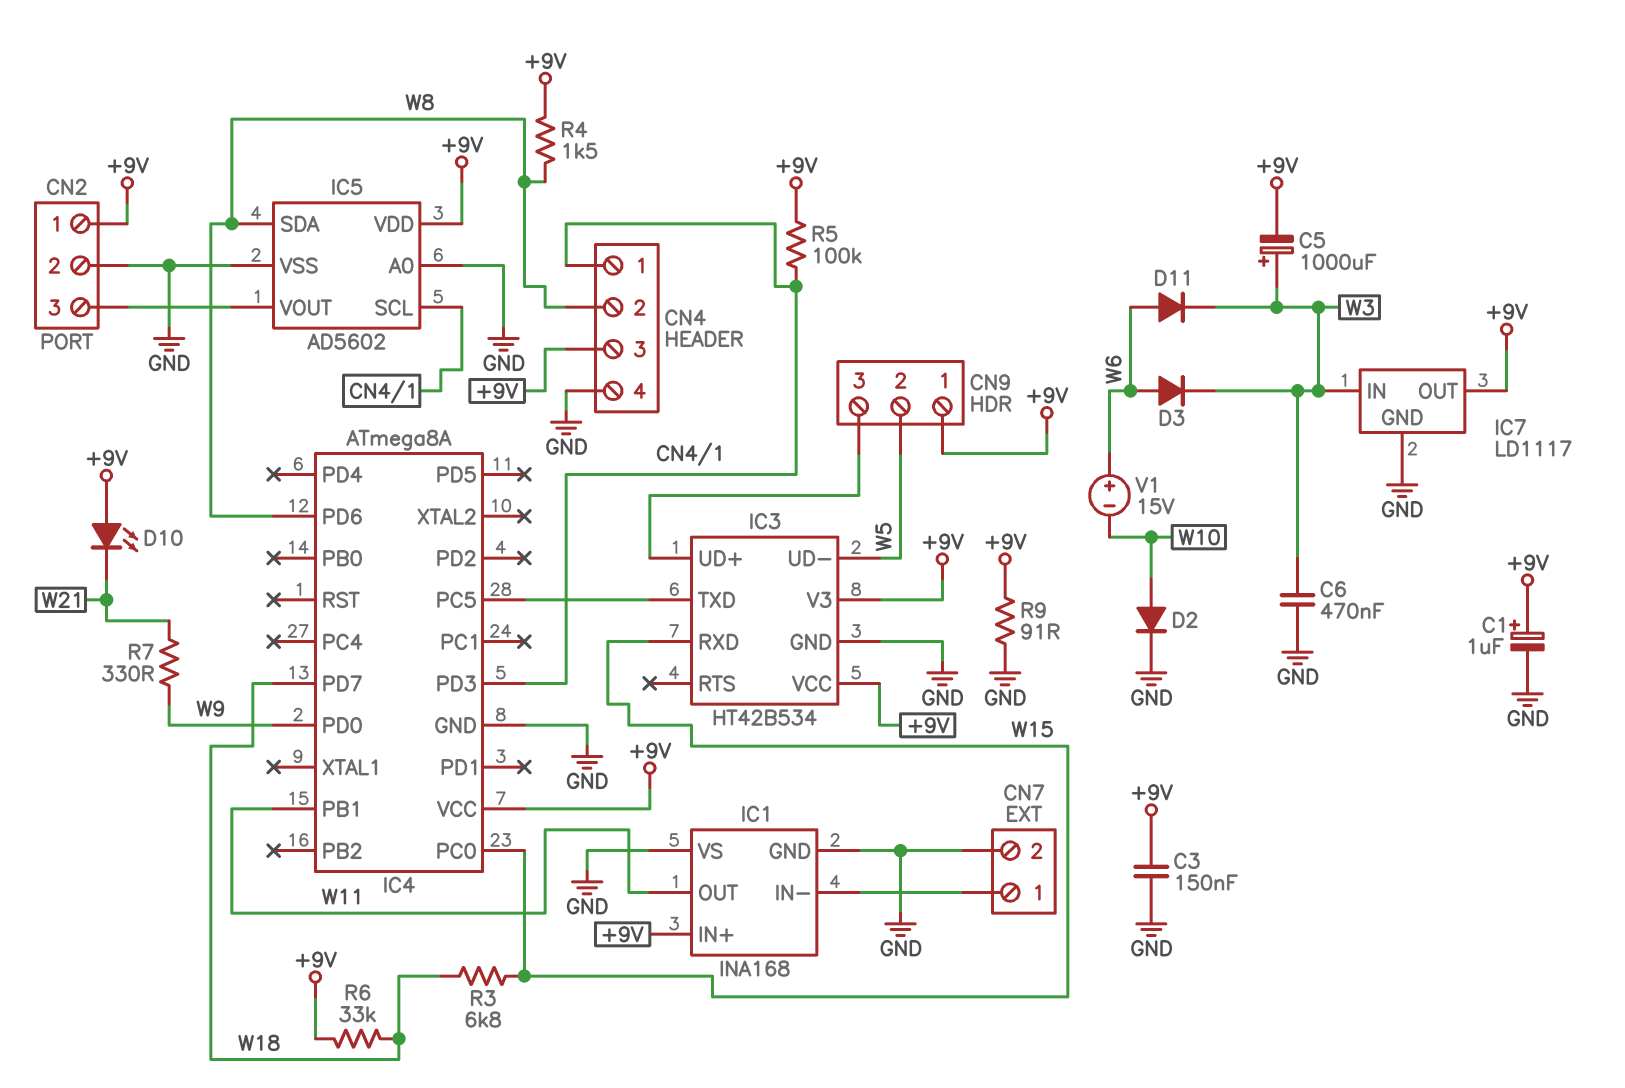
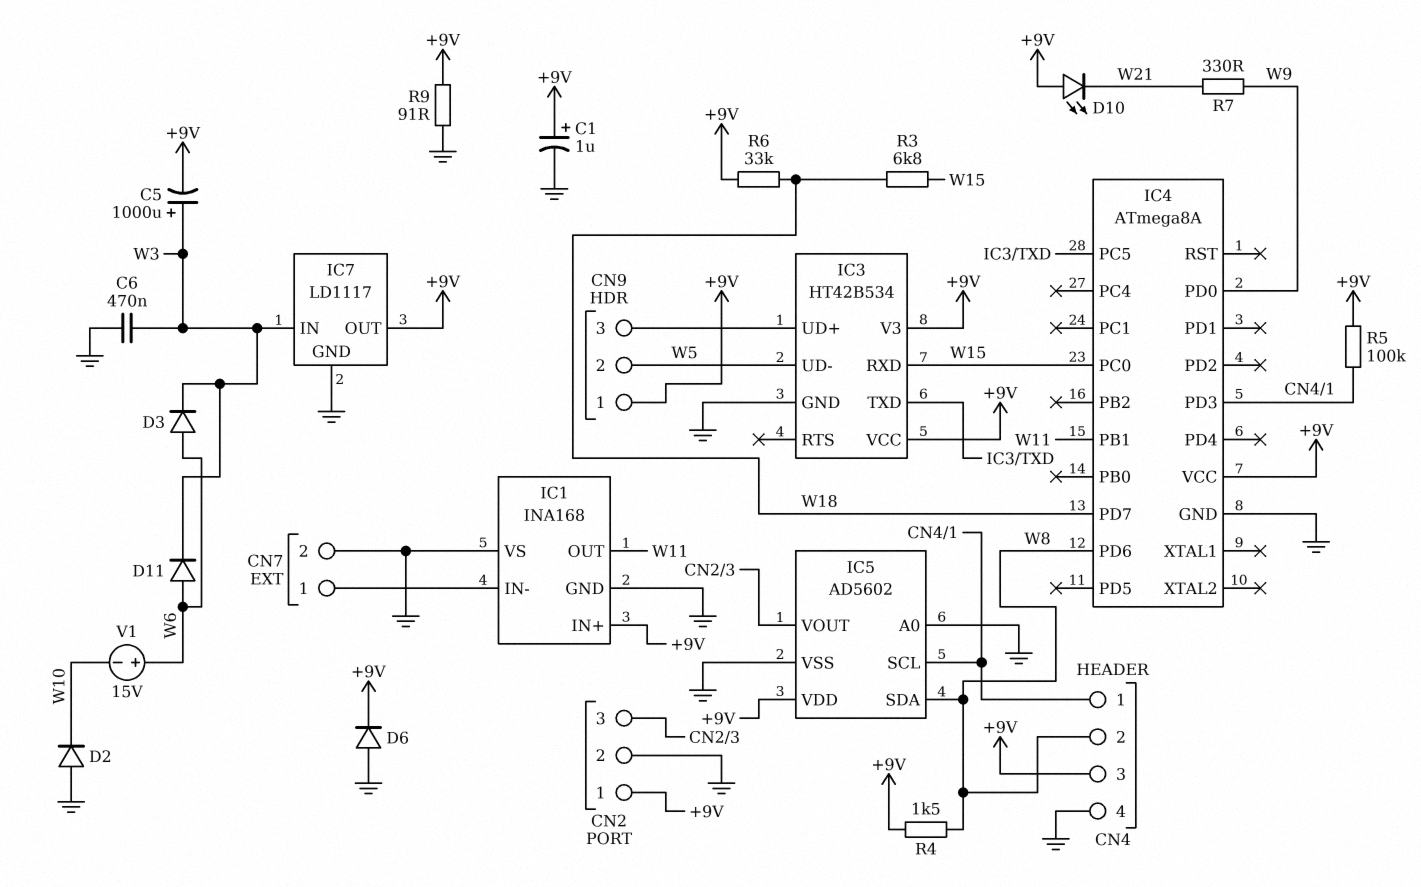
C3: 150nF (+9V, GND) -> none
D2: diode (A W10, K GND) -> diode (A GND, K W10)
D6: none -> diode (A GND, K +9V)

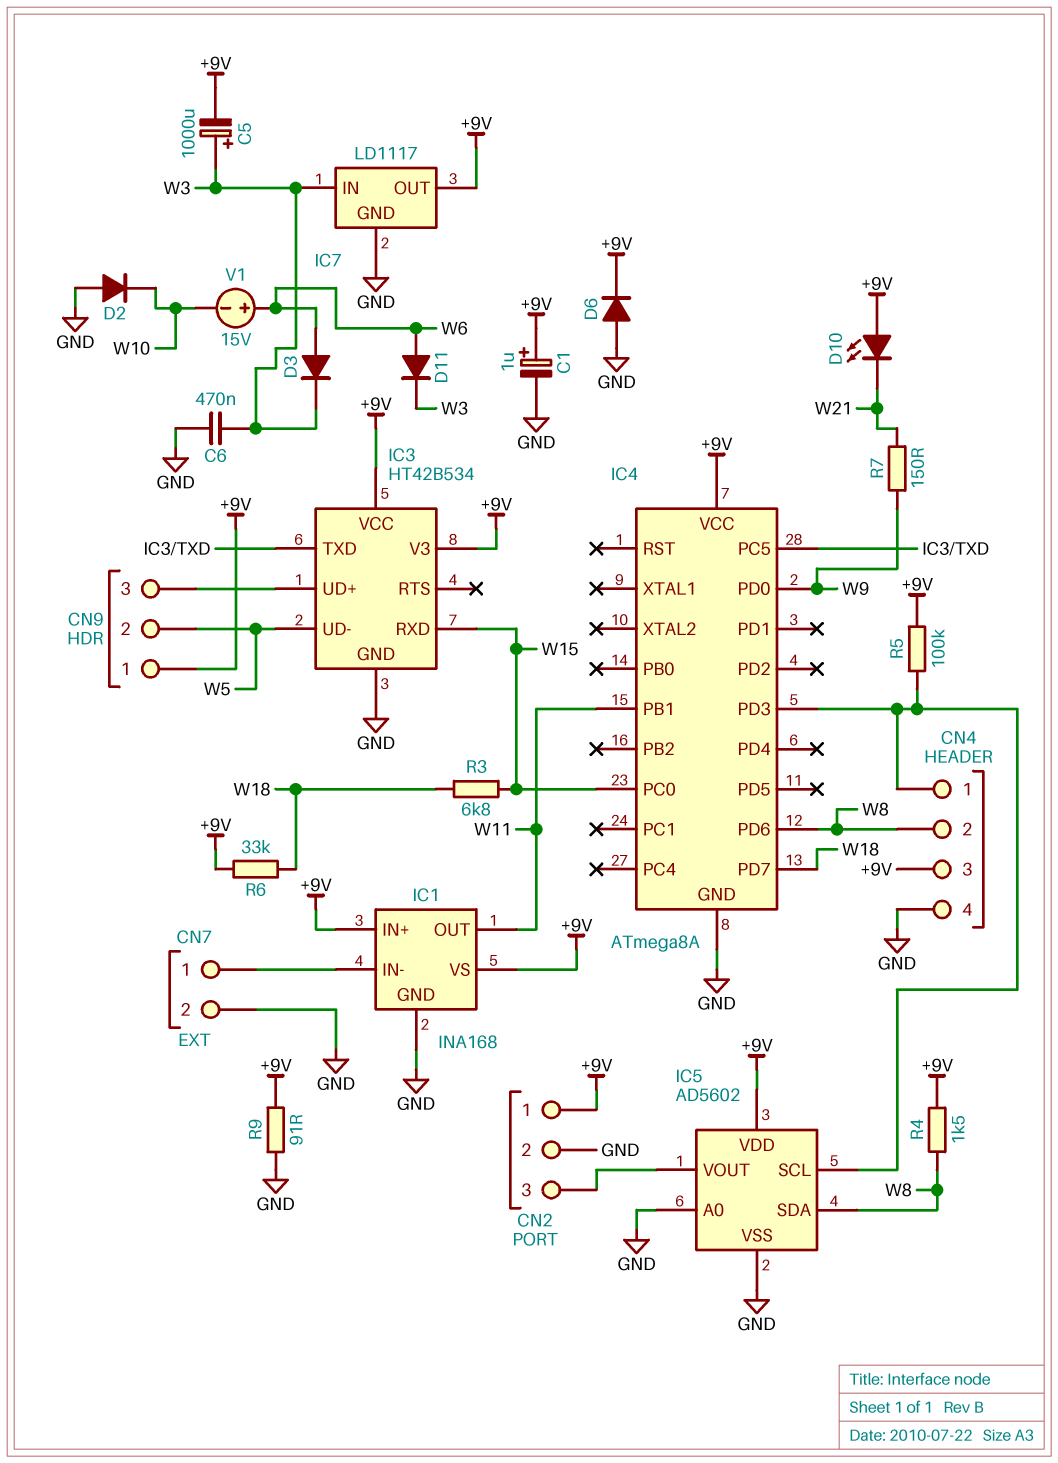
IC1 pin VS: GND -> +9V
R7: 330 (W9, W21) -> 150 (W9, W21)

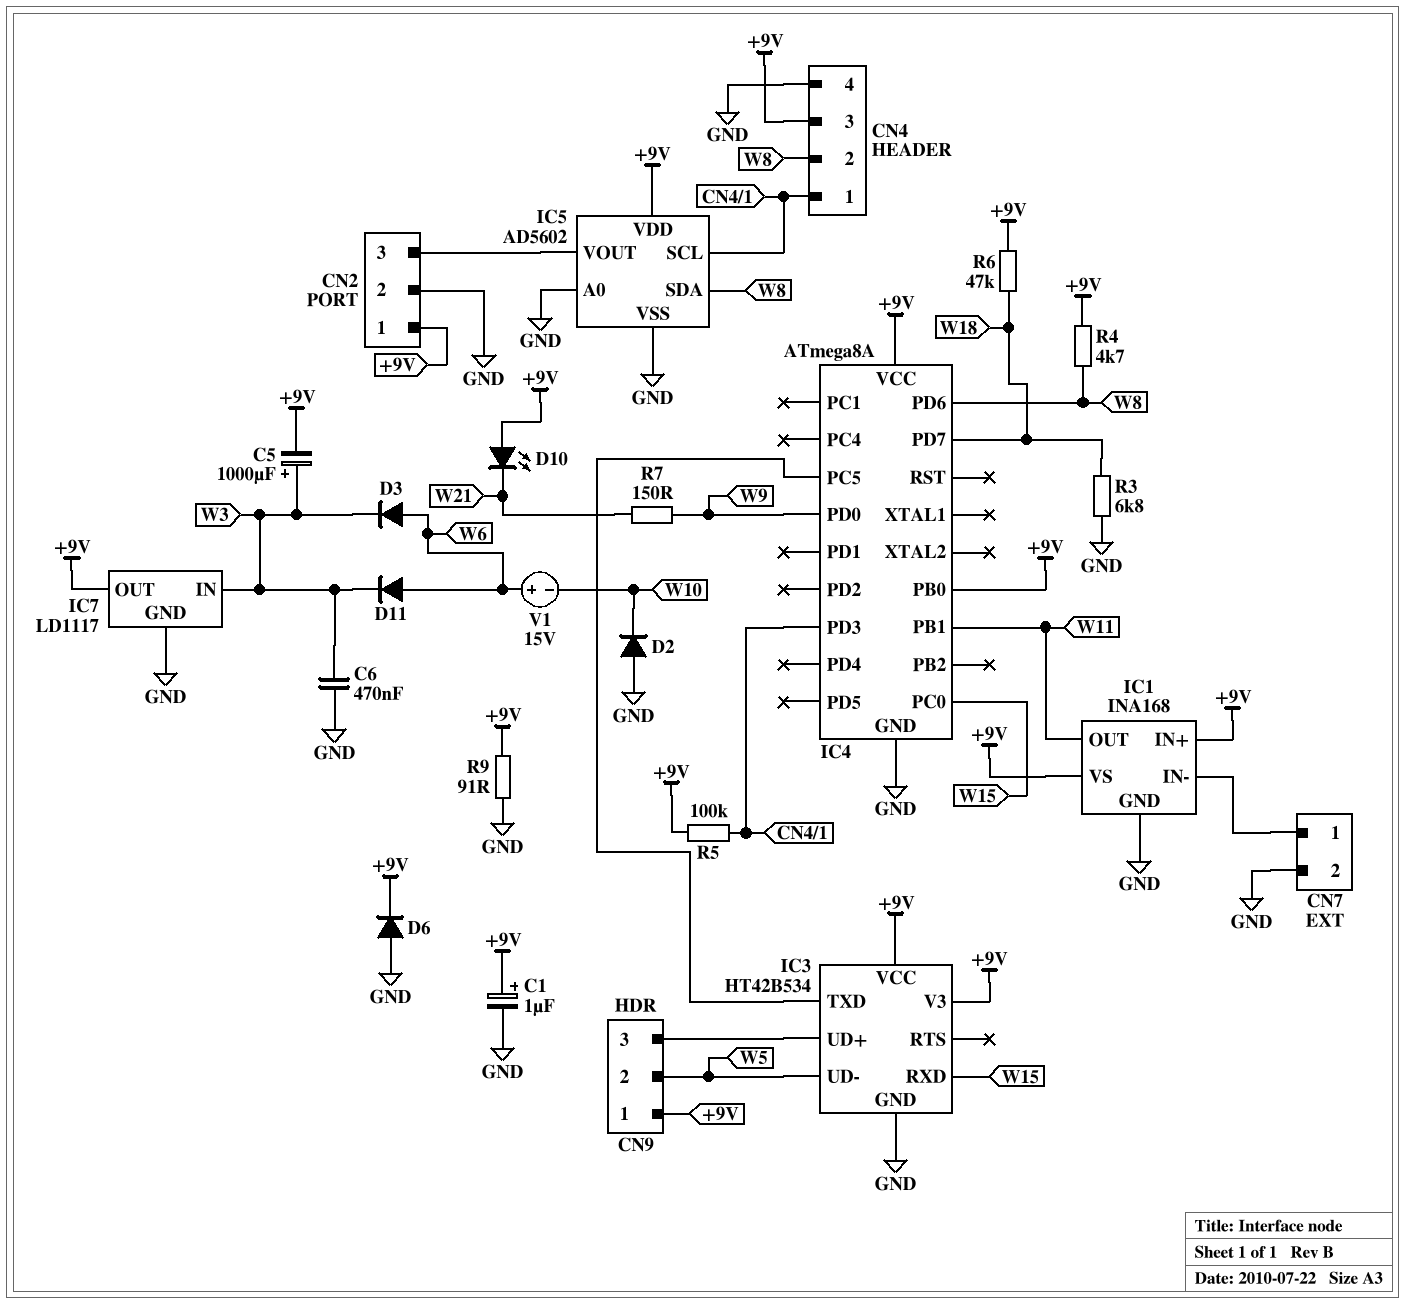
IC4 pin PB0: none -> +9V
R3: 6.8k (W15, W18) -> 6.8k (GND, W18)
R4: 1.5k (+9V, W8) -> 4.7k (+9V, W8)
R6: 33k (+9V, W18) -> 47k (+9V, W18)

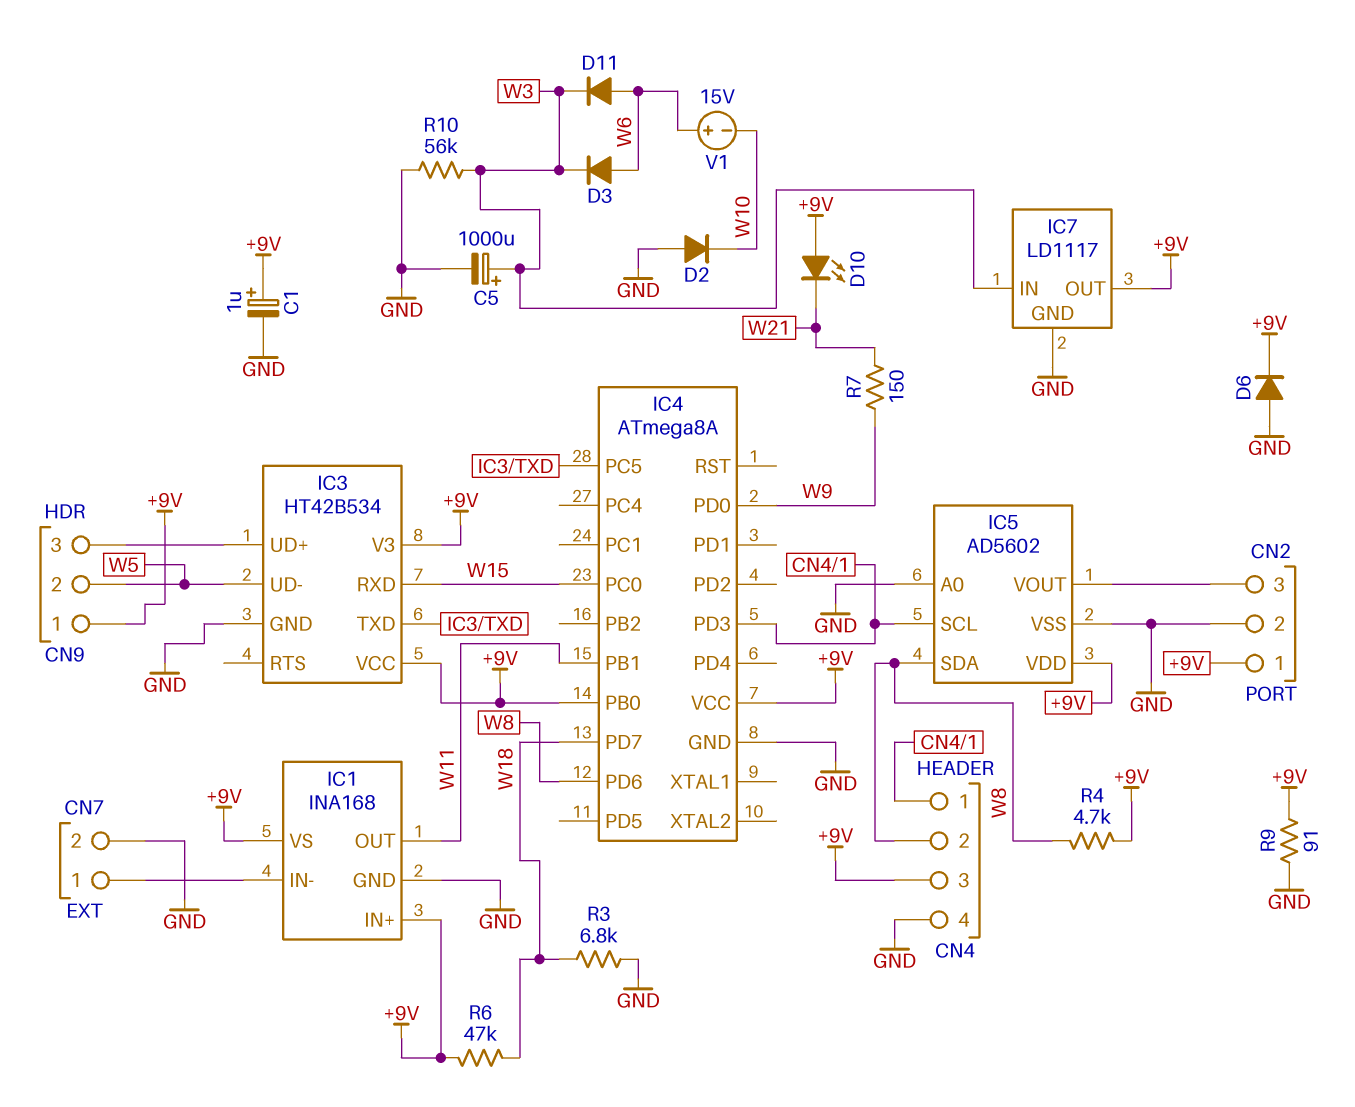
C5: 1000uF (plus W3, minus +9V) -> 1000uF (plus W3, minus GND)
C6: 470nF (GND, W3) -> none
R5: 100k (+9V, CN4/1) -> none
R10: none -> 56k (GND, W3)

